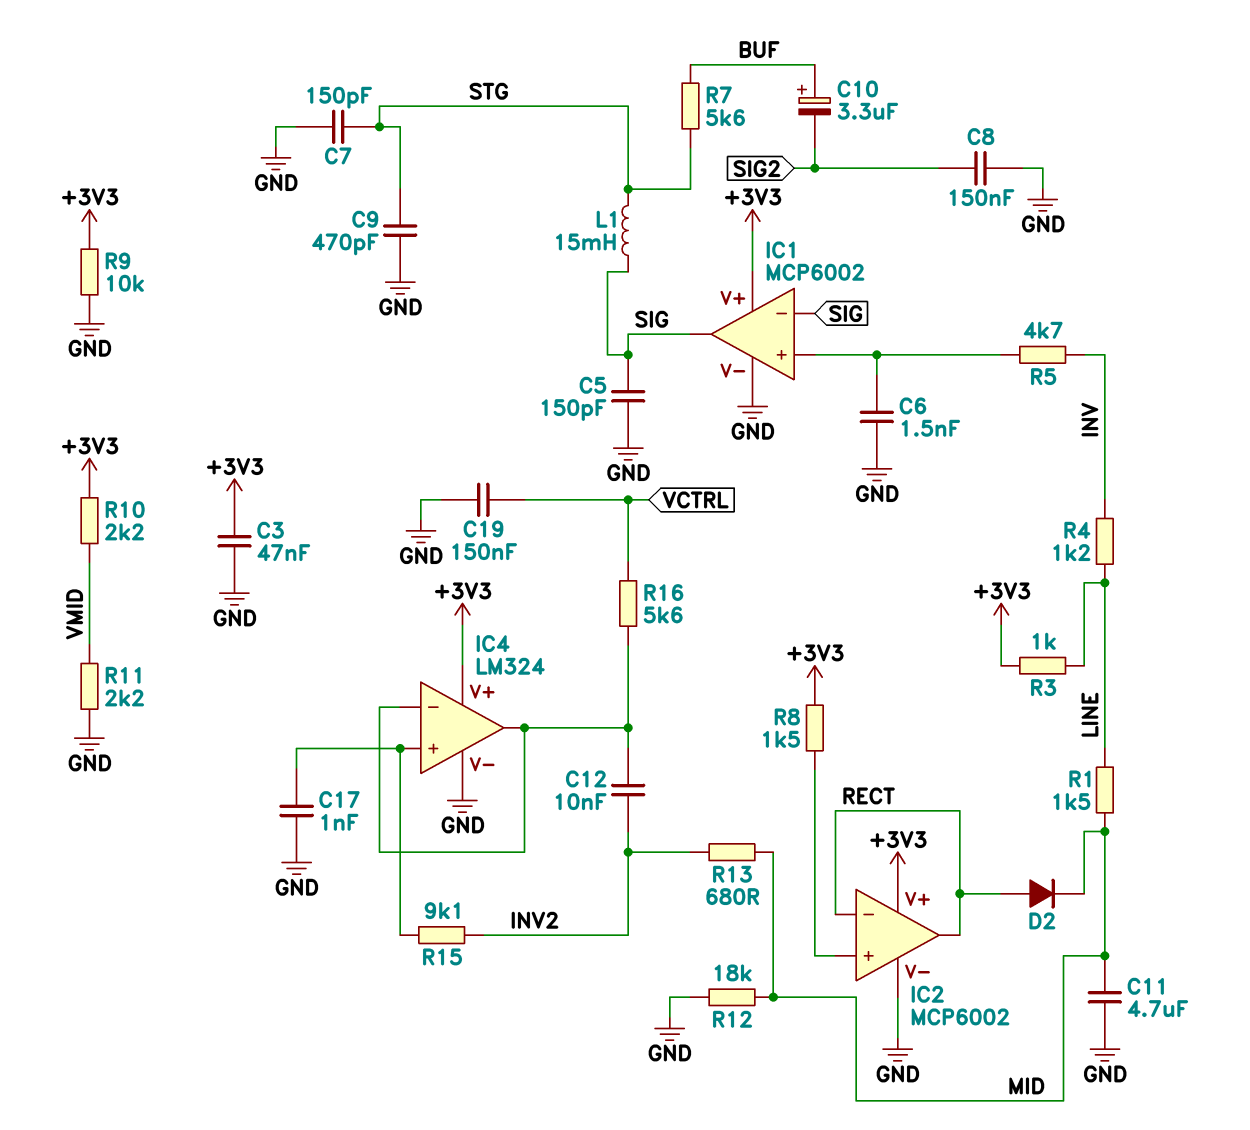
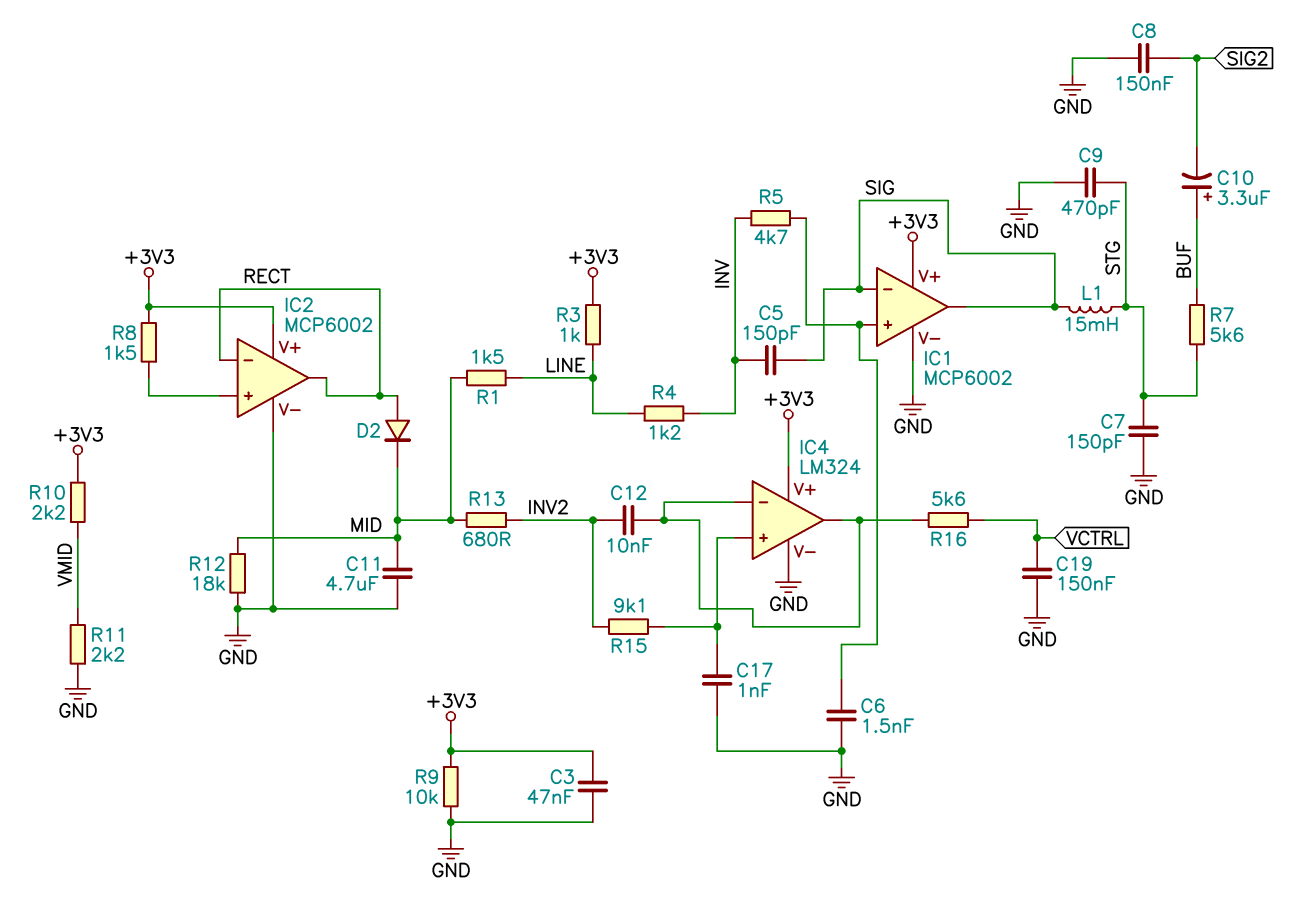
C5: 150pF (GND, SIG) -> 150pF (INV, SIG)

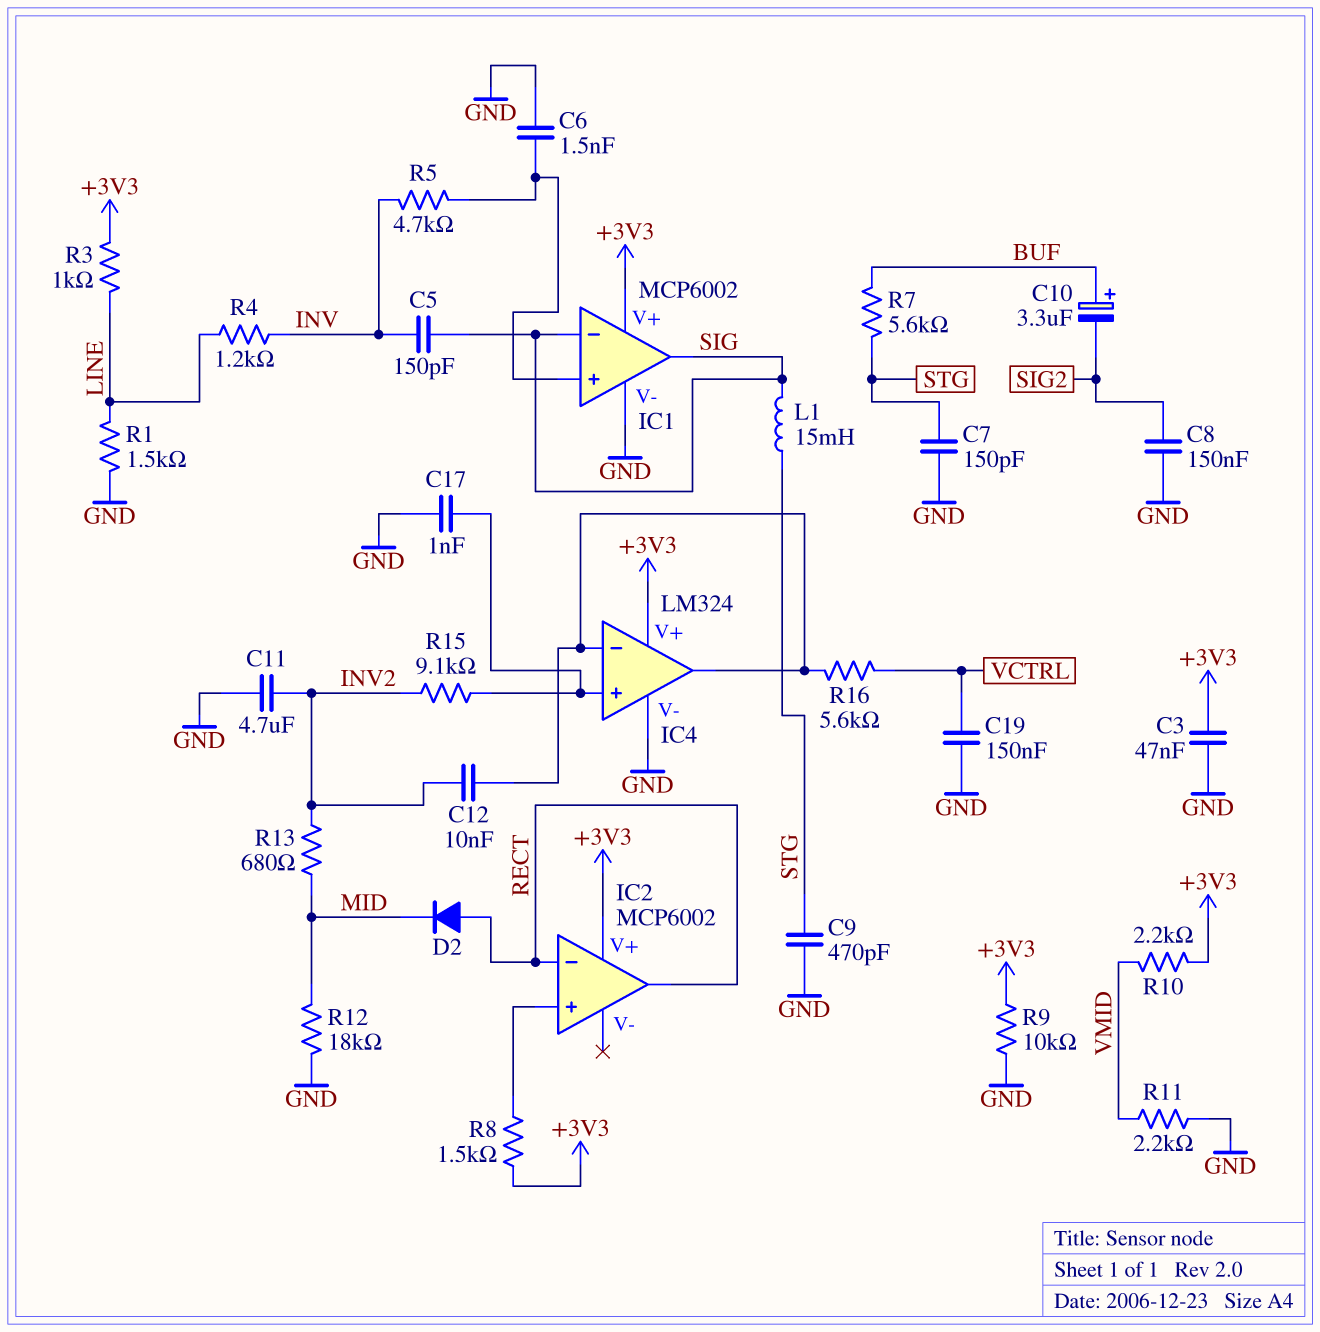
C11: 4.7uF (GND, MID) -> 4.7uF (GND, INV2)
IC2 pin V-: GND -> none
R1: 1.5k (LINE, MID) -> 1.5k (GND, LINE)

